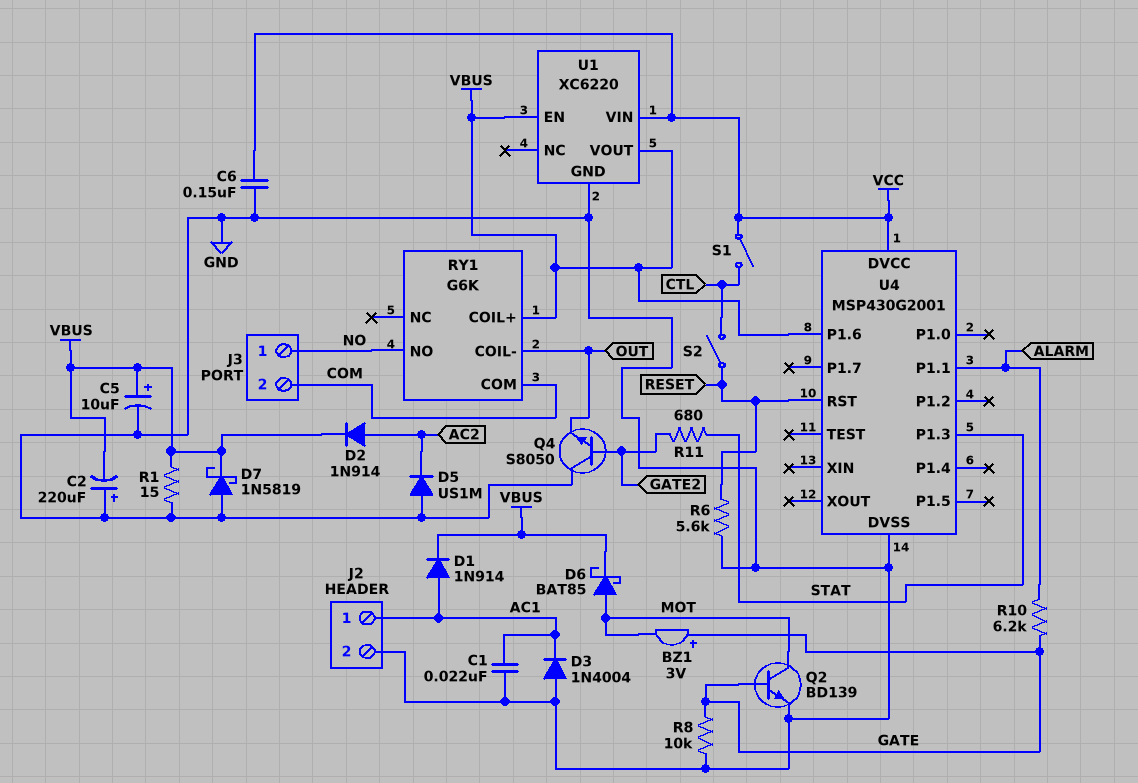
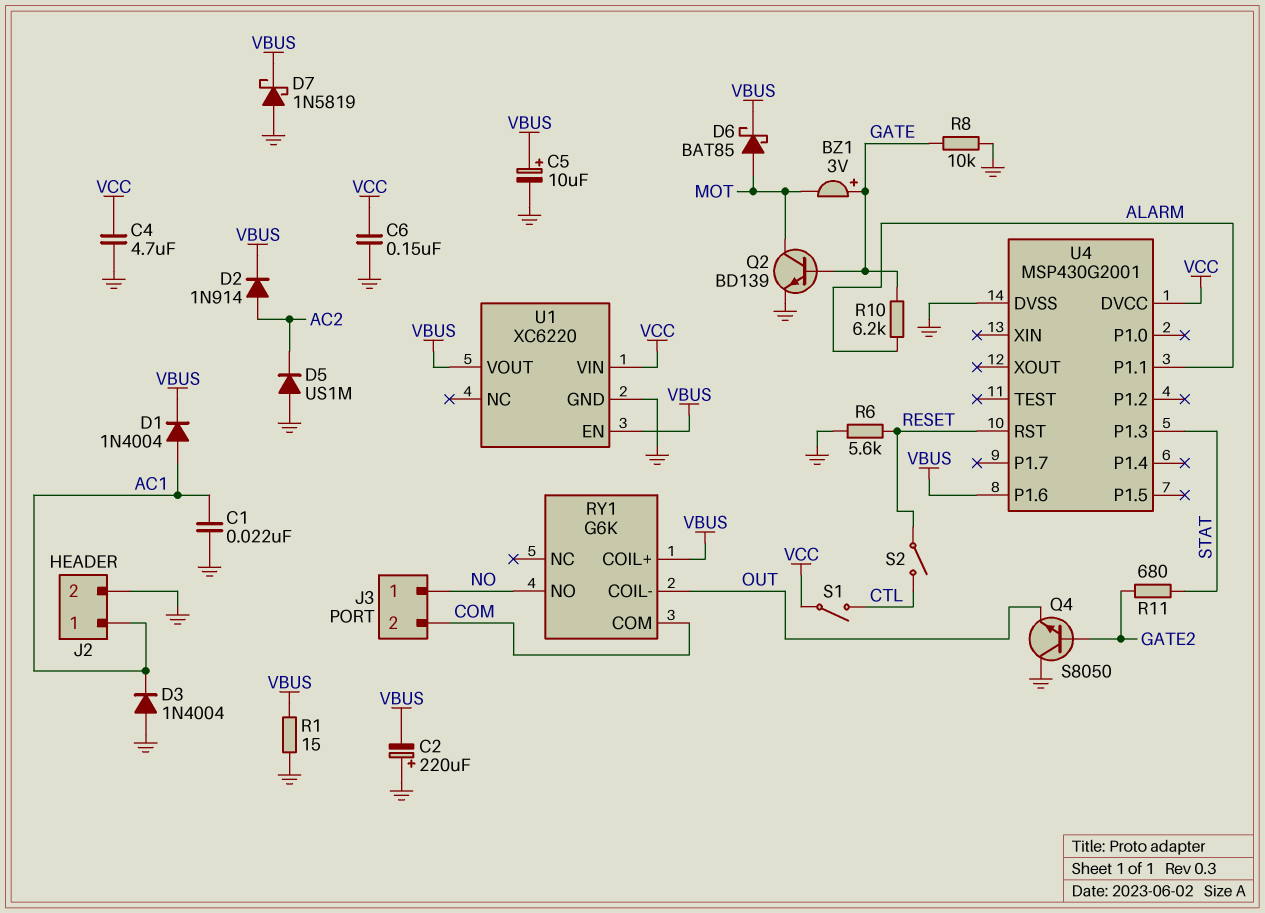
C4: none -> 4.7uF (GND, VCC)
D1: diode 1N914 (A AC1, K VBUS) -> diode 1N4004 (A AC1, K VBUS)

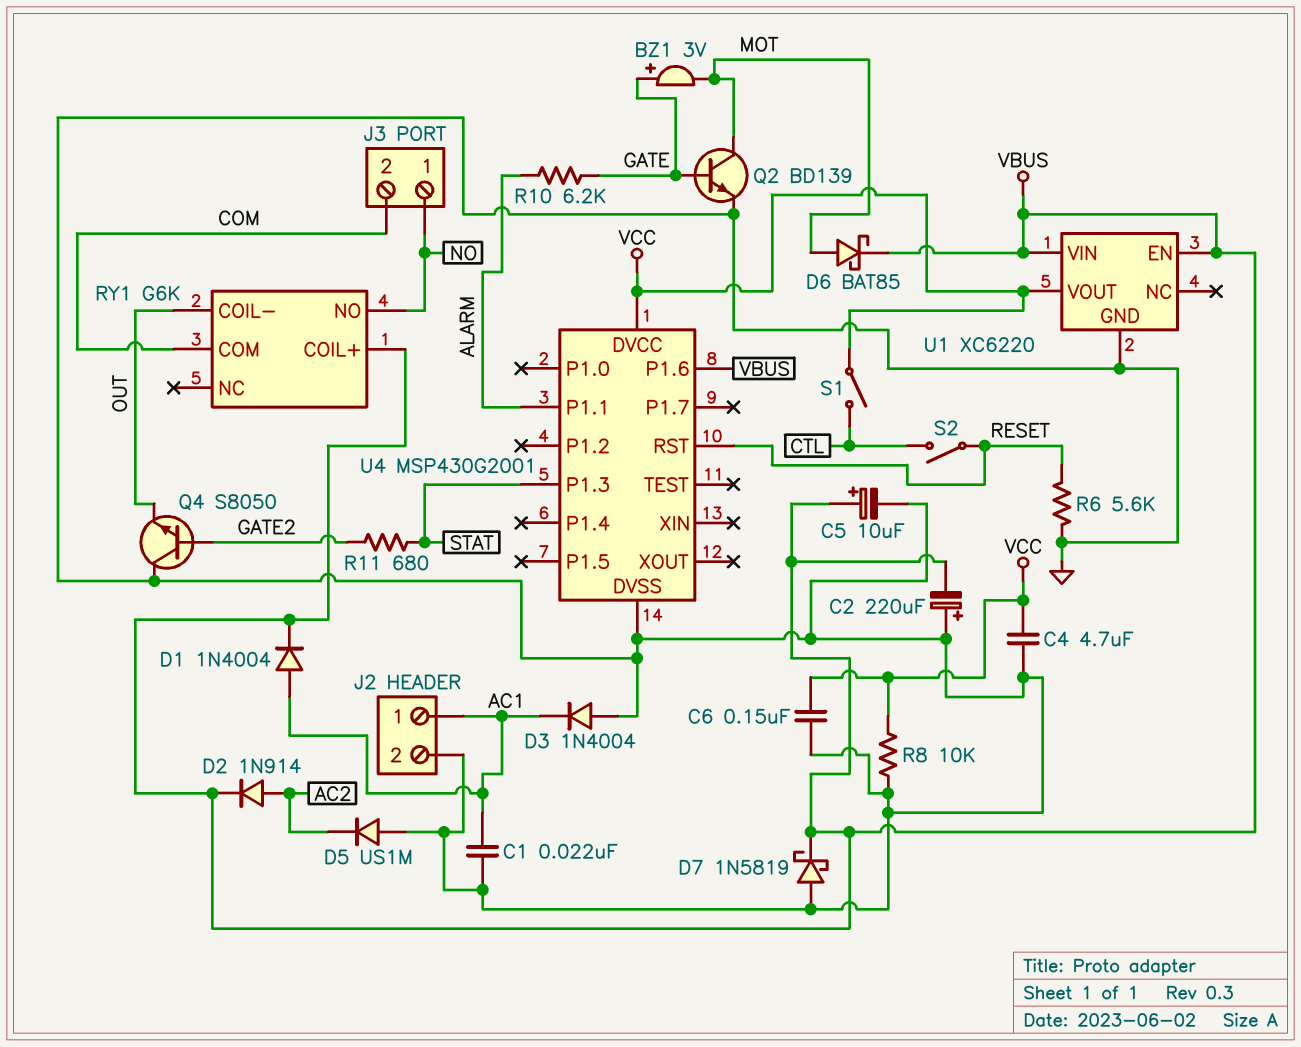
R1: 15 (GND, VBUS) -> none
R8: 10k (GATE, GND) -> 10k (GND, VCC)
U1 pin VIN: VCC -> VBUS
U1 pin VOUT: VBUS -> VCC

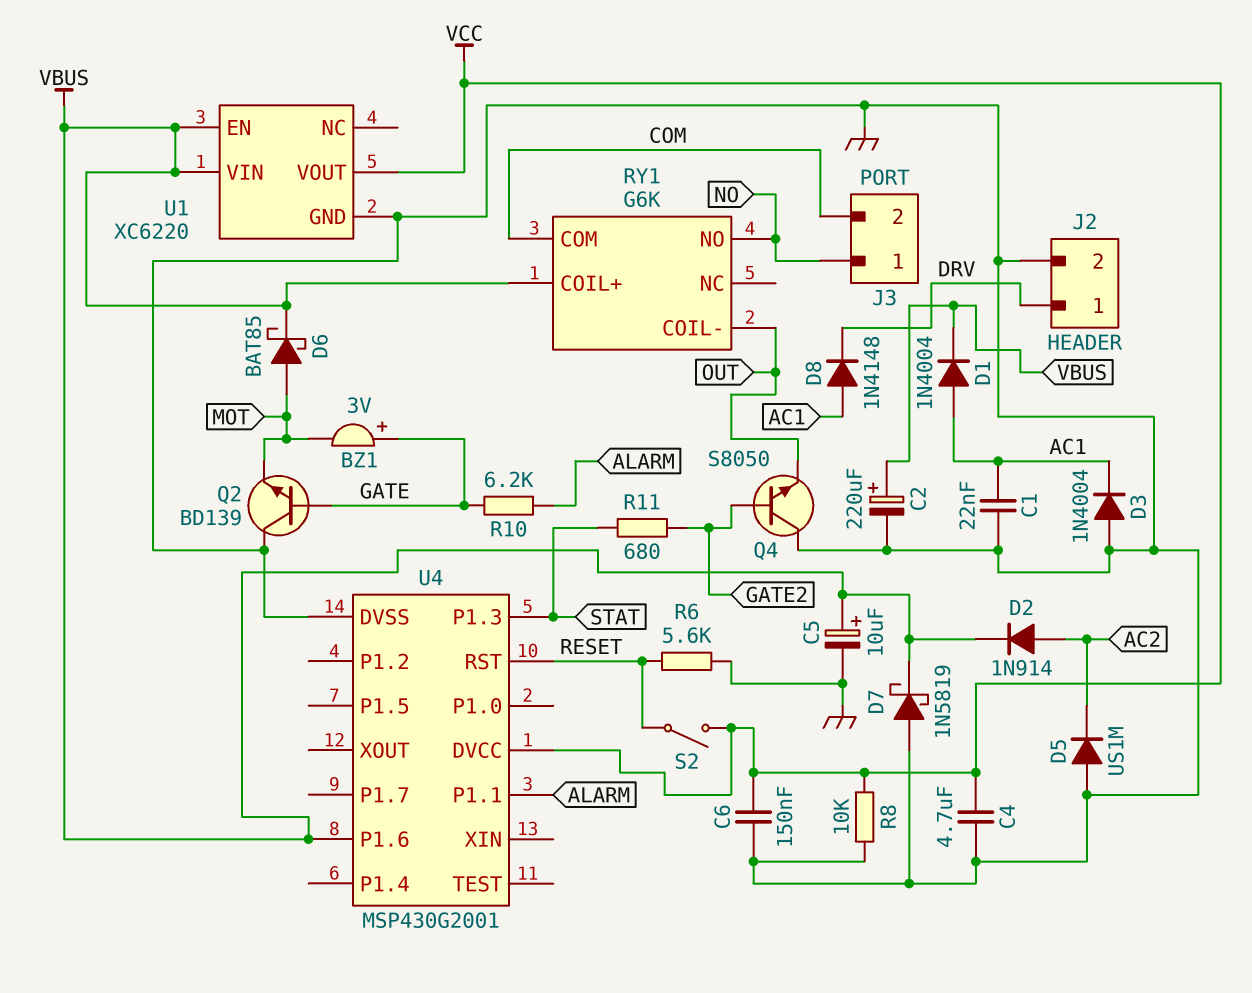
C2: 220uF (plus GND, minus VBUS) -> 220uF (plus VBUS, minus GND)
D8: none -> diode 1N4148 (A AC1, K DRV)
J2 pin 1: AC1 -> DRV
Q2: NPN BD139 (B GATE, C MOT, E GND) -> NPN BD139 (B GATE, C GND, E MOT)
S1: switch (CTL, VCC) -> none
S2: switch (CTL, RESET) -> switch (RESET, VCC)

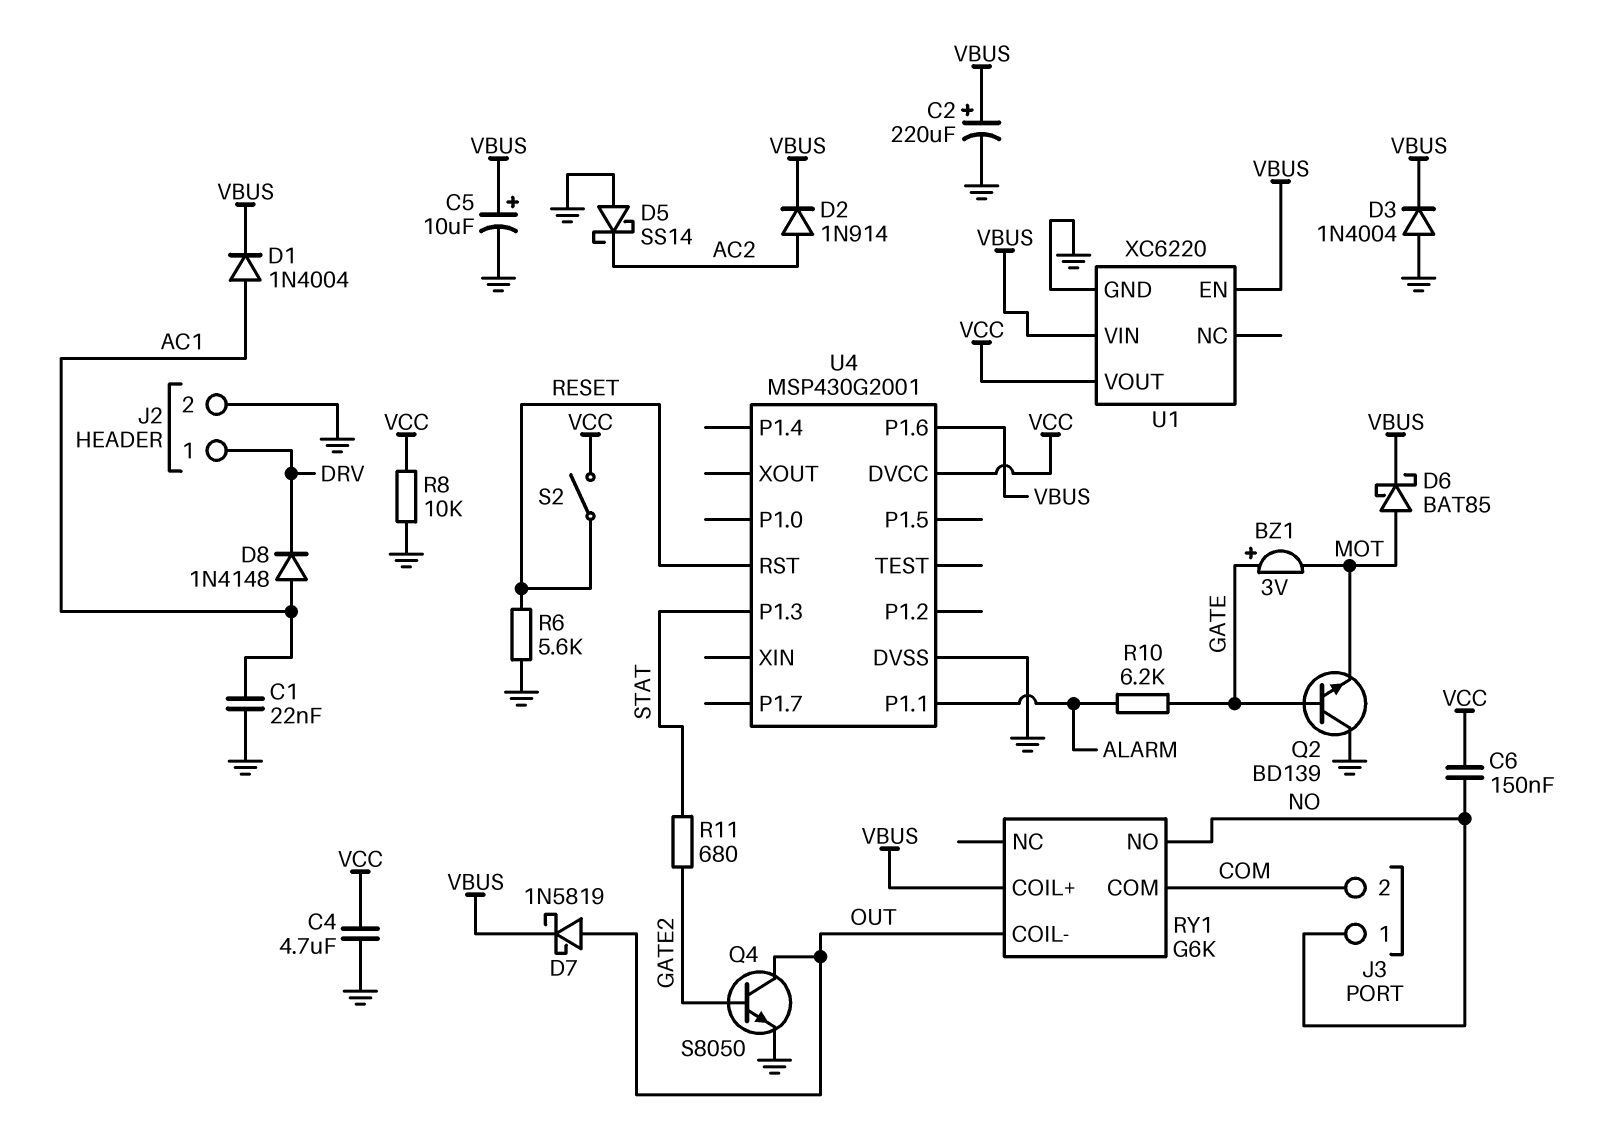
C6: 150nF (GND, VCC) -> 150nF (NO, VCC)
D3: diode 1N4004 (A GND, K AC1) -> diode 1N4004 (A GND, K VBUS)
D5: diode US1M (A GND, K AC2) -> schottky SS14 (A GND, K AC2)
D7: schottky 1N5819 (A GND, K VBUS) -> schottky 1N5819 (A OUT, K VBUS)
Q4: NPN S8050 (B GATE2, C GND, E OUT) -> NPN S8050 (B GATE2, C OUT, E GND)

